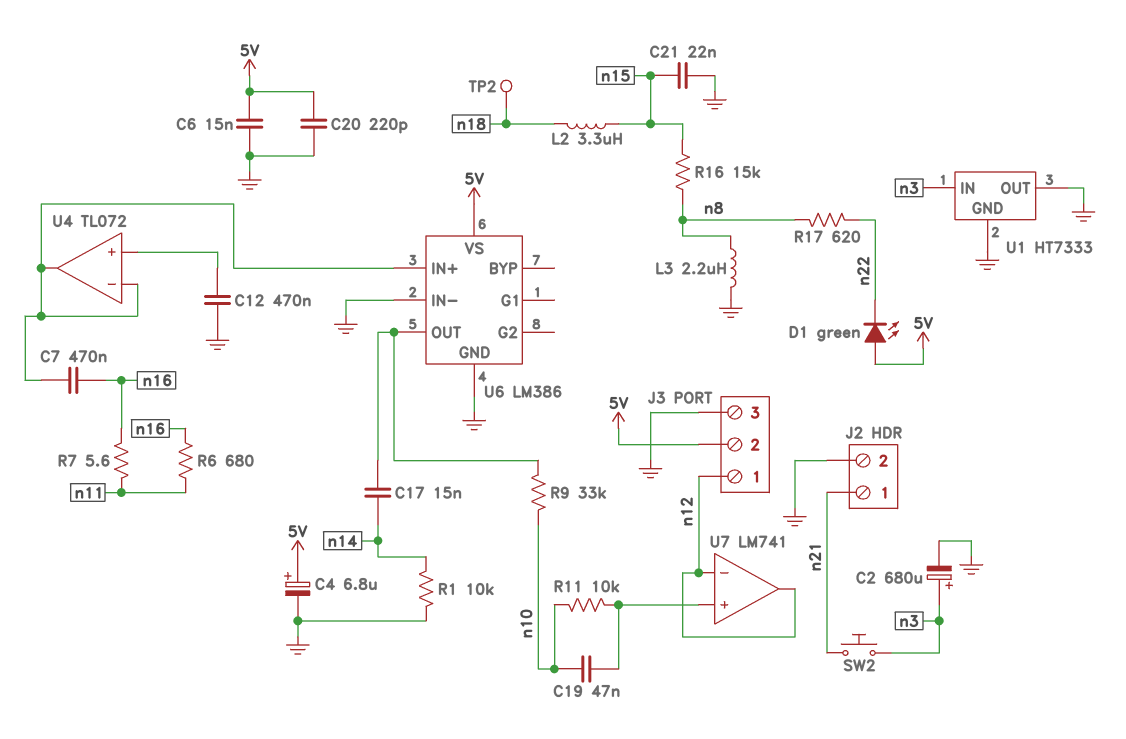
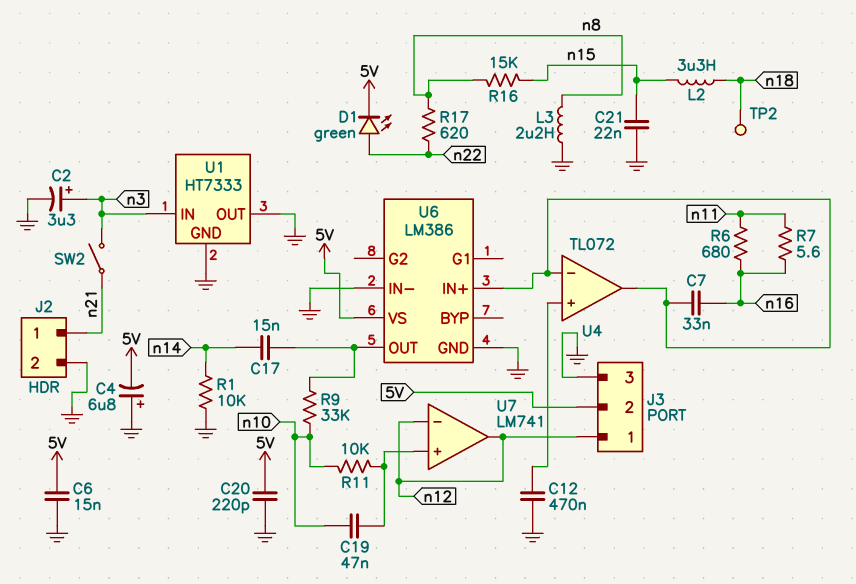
C2: 680uF (plus n3, minus GND) -> 3.3uF (plus n3, minus GND)
C4: 6.8uF (plus 5V, minus GND) -> 6.8uF (plus GND, minus 5V)
C7: 470nF (U4/in-, n16) -> 33nF (U4/in-, n16)
D1: LED green (A 5V, K n22) -> LED green (A n22, K 5V)
SW2: button (n3, n21) -> switch (n3, n21)

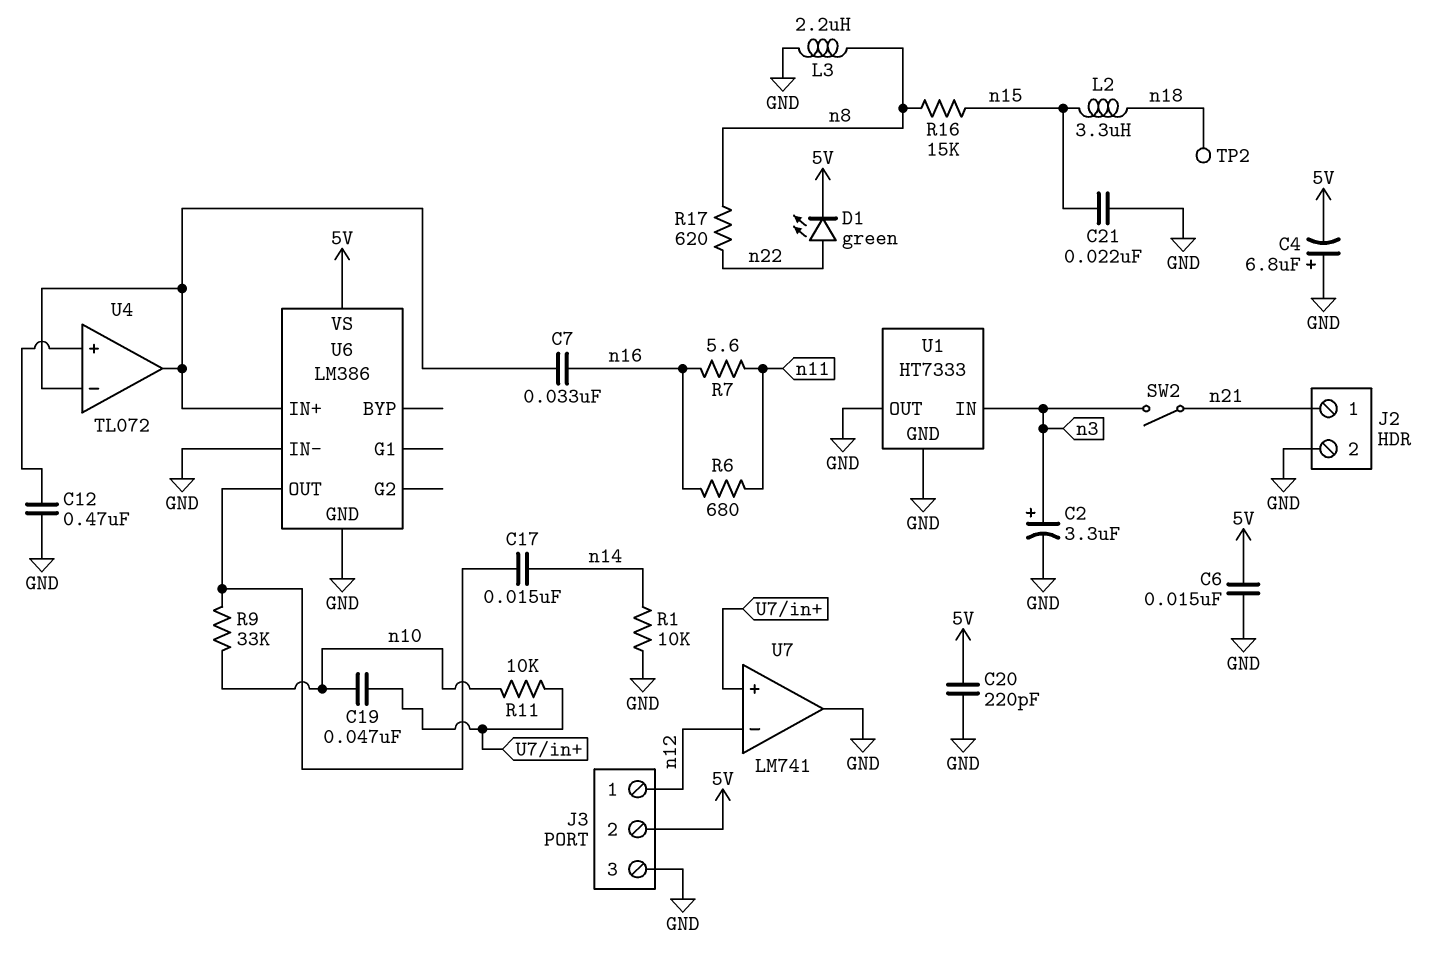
U7 pin out: n12 -> GND

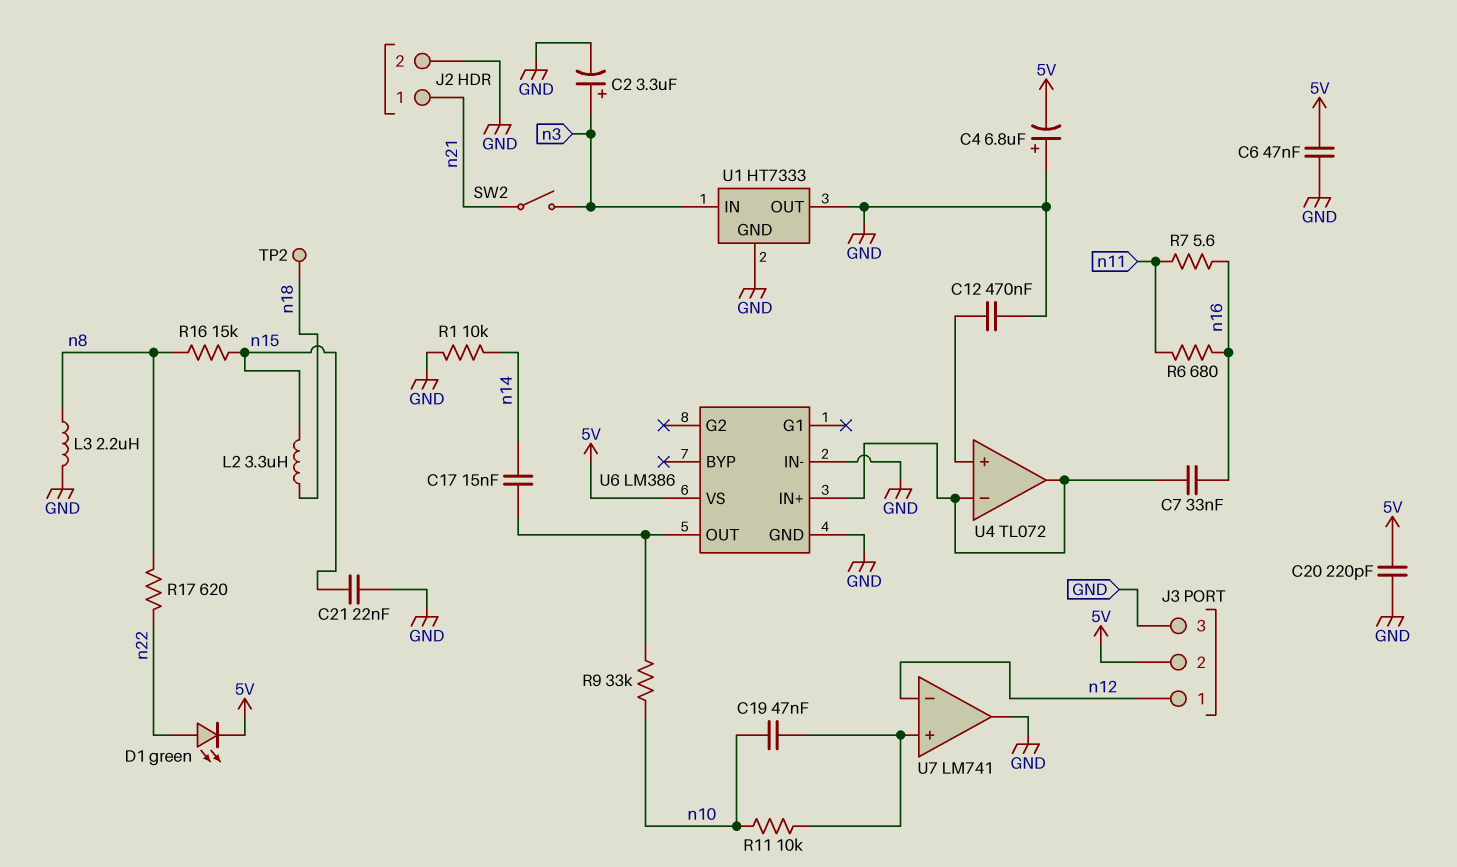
C6: 15nF (5V, GND) -> 47nF (5V, GND)

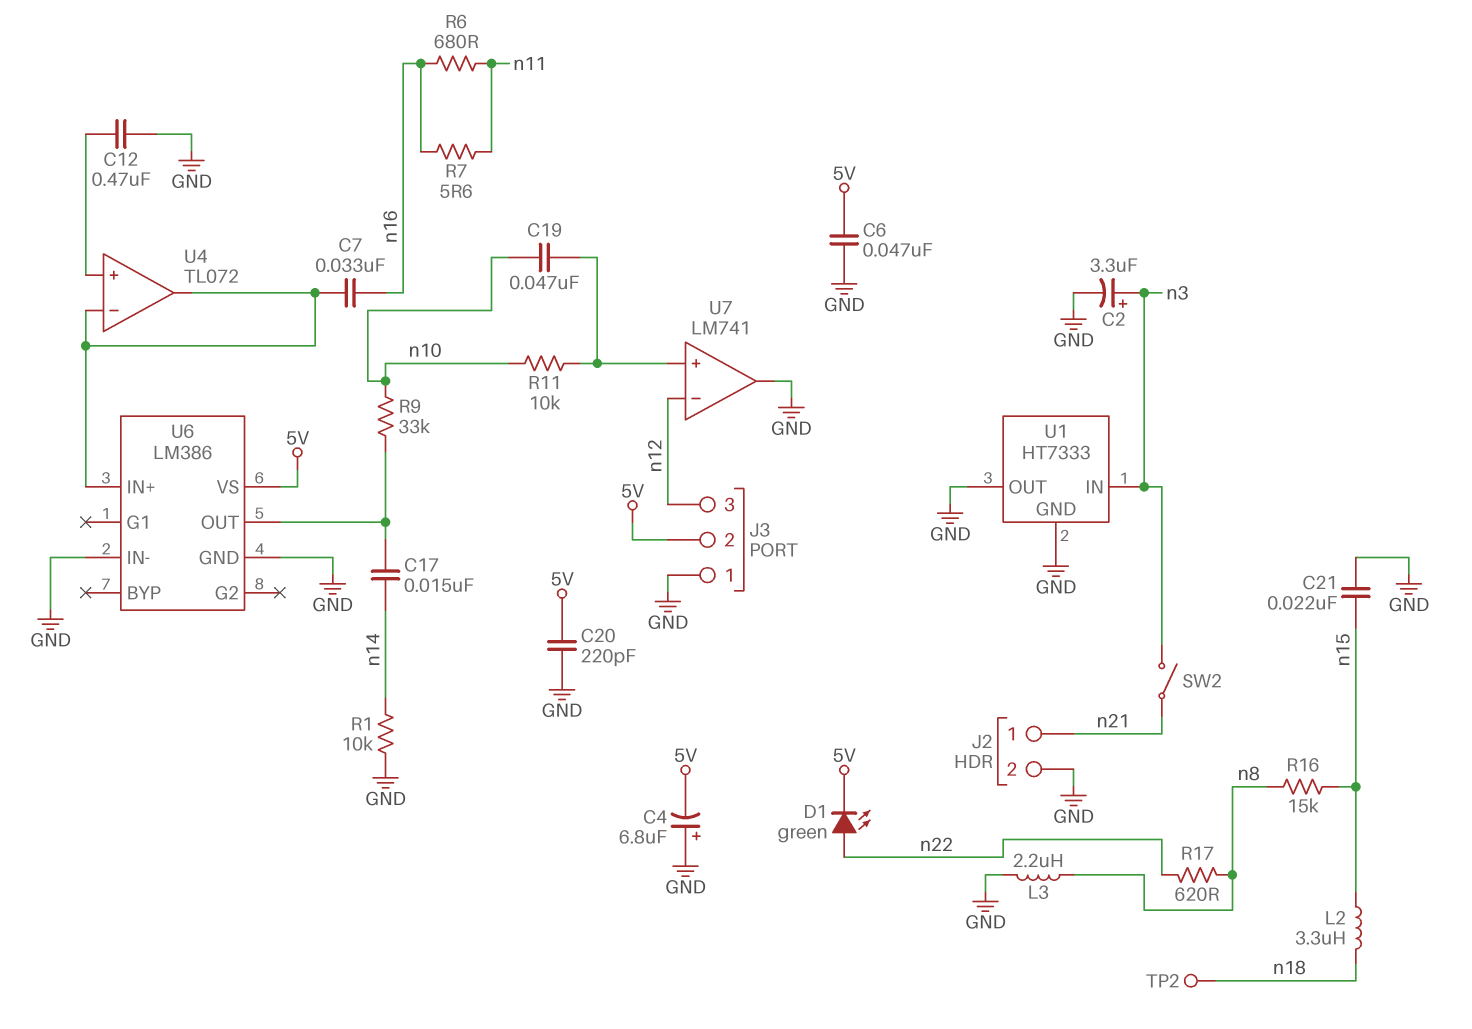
J3 pin 1: n12 -> GND
J3 pin 3: GND -> n12

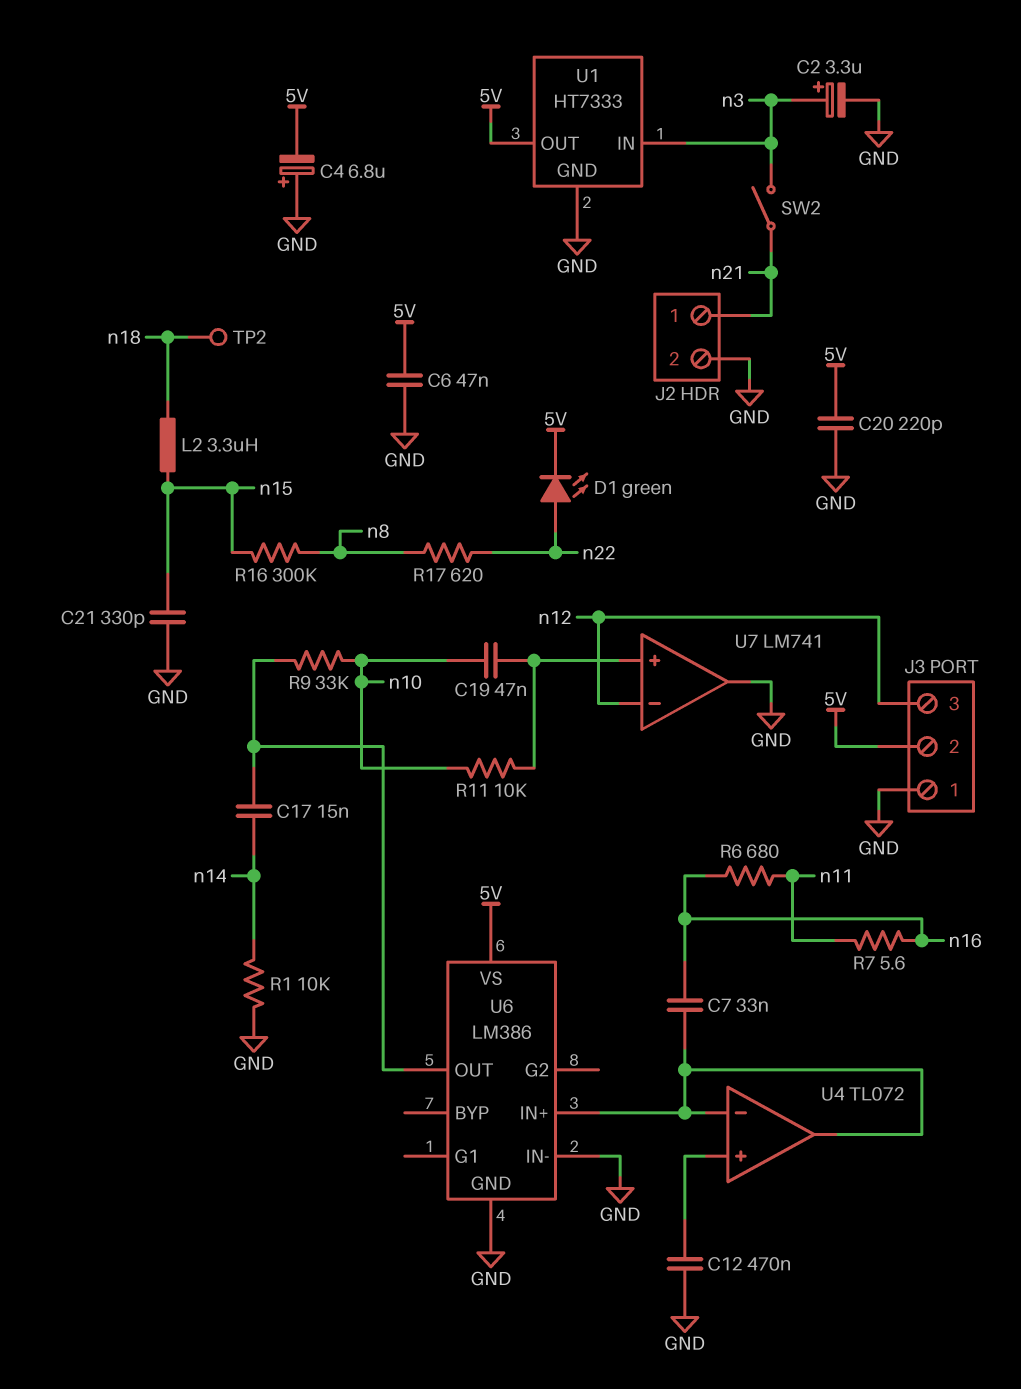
C21: 22nF (GND, n15) -> 330pF (GND, n15)
L3: 2.2uH (GND, n8) -> none
R16: 15k (n8, n15) -> 300k (n8, n15)
U1 pin OUT: GND -> 5V

